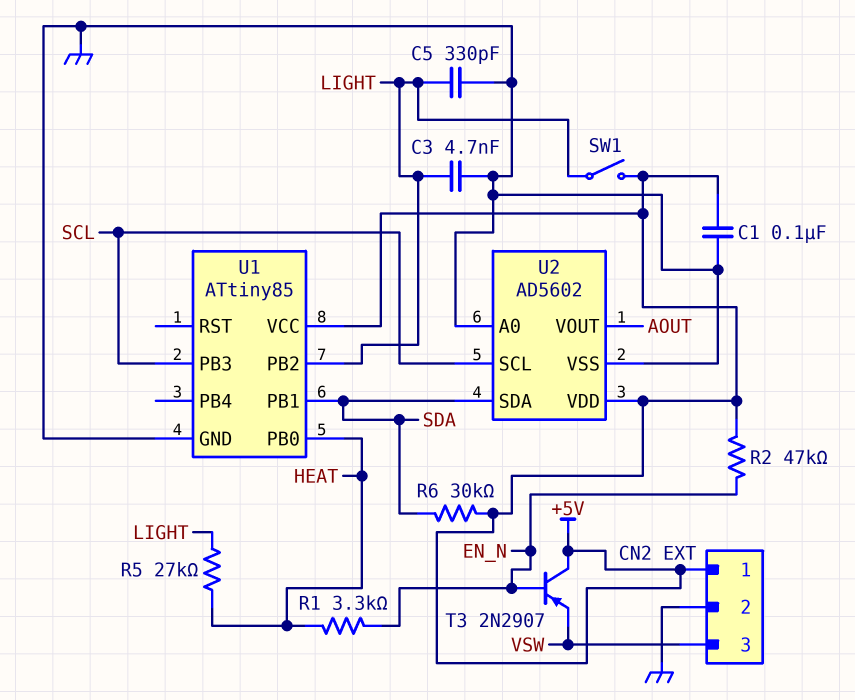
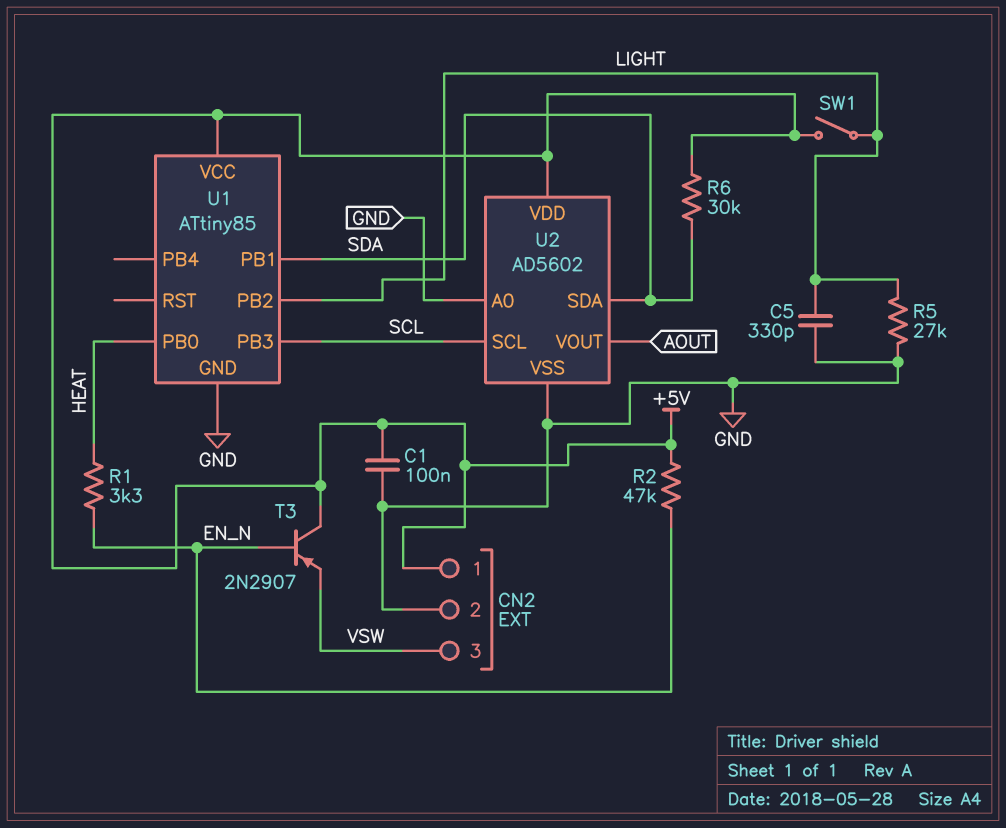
C3: 4.7nF (GND, LIGHT) -> none
R5: 27k (HEAT, LIGHT) -> 27k (GND, LIGHT)

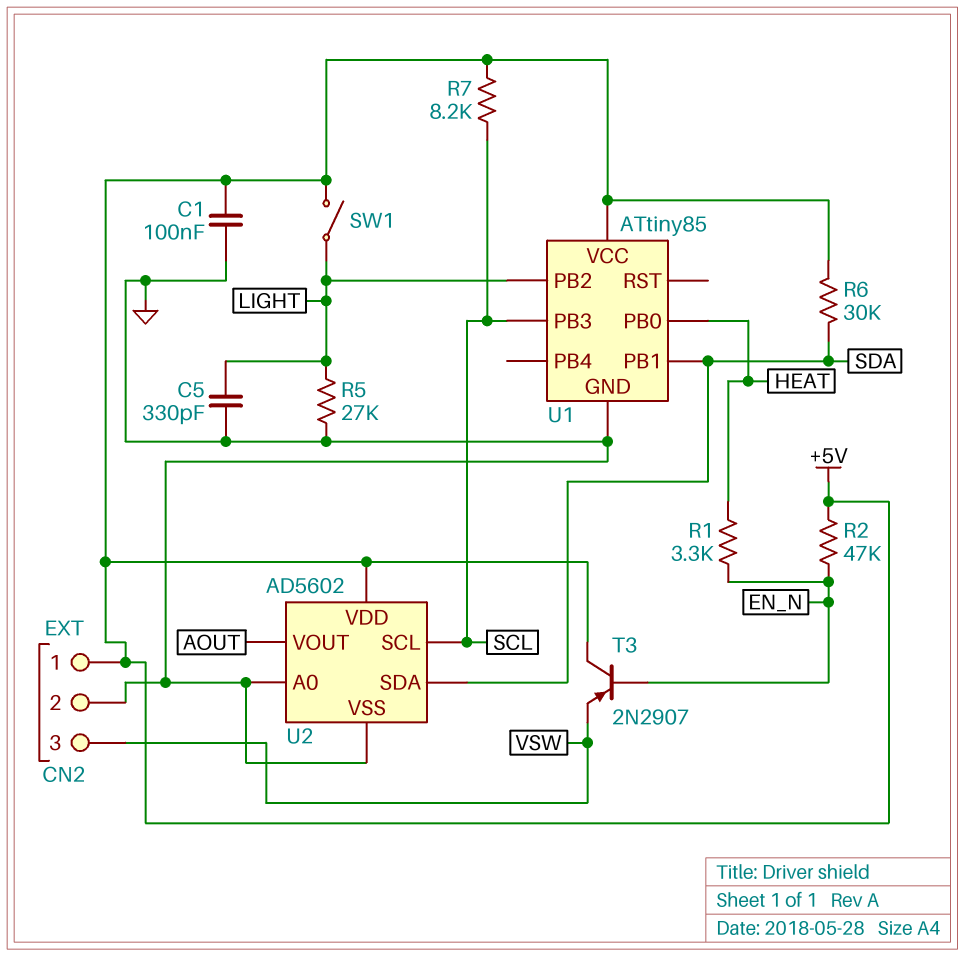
R7: none -> 8.2k (+5V, SCL)

